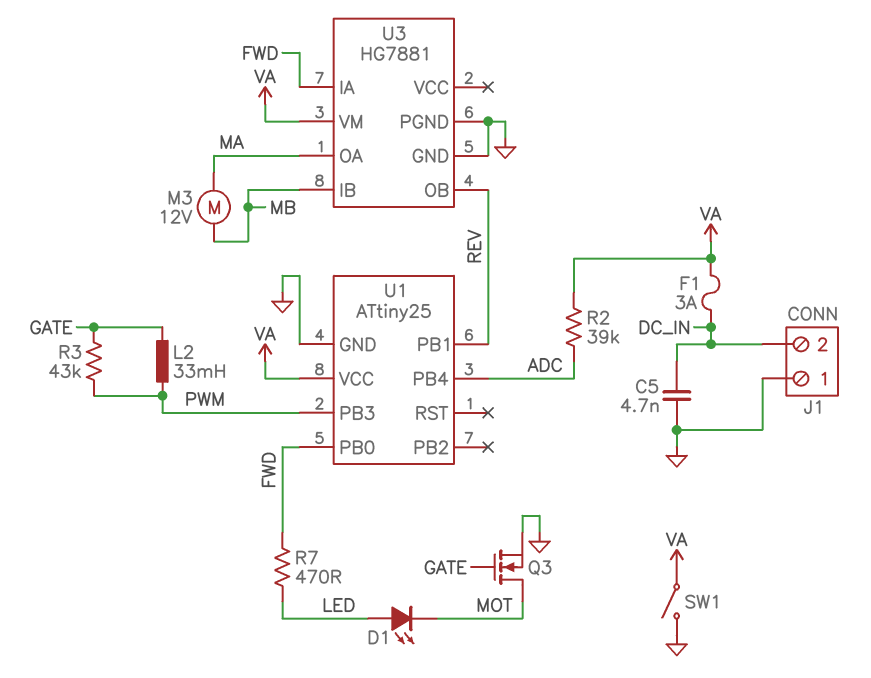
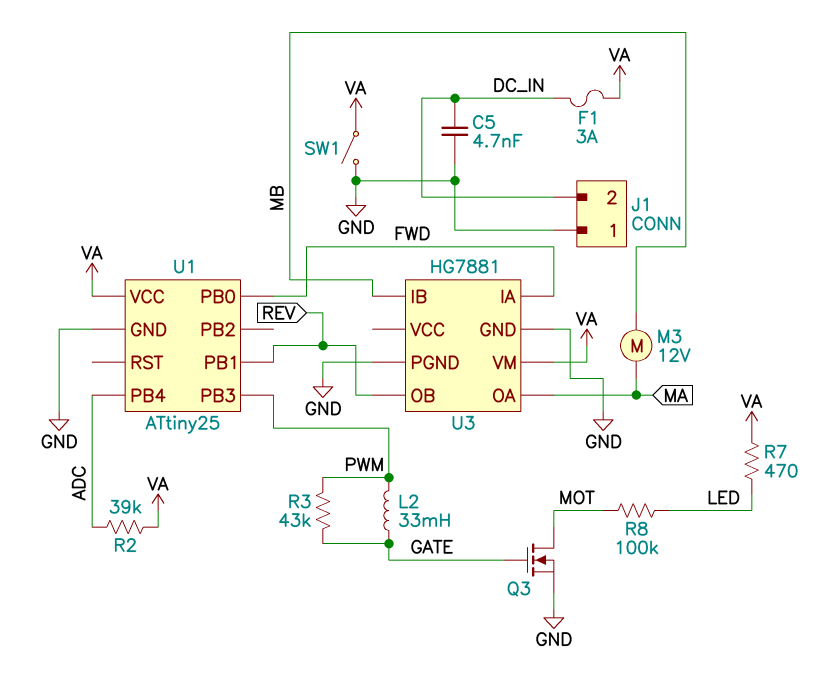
D1: LED (A LED, K MOT) -> none
R7: 470 (FWD, LED) -> 470 (LED, VA)
R8: none -> 100k (LED, MOT)

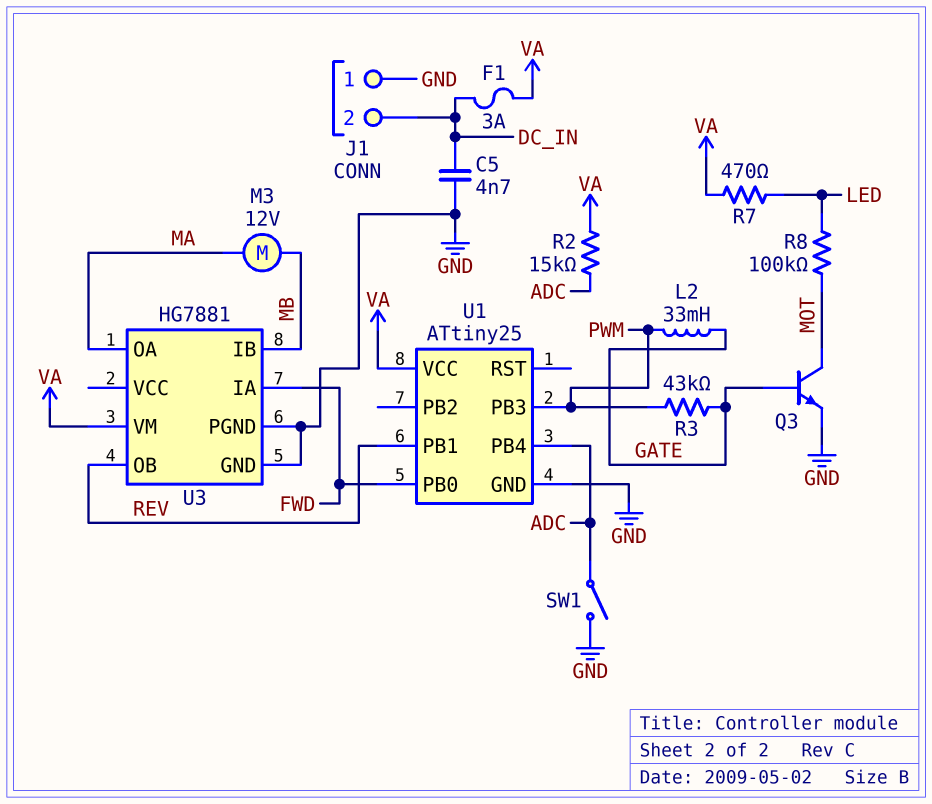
Q3: NMOS (G GATE, D MOT, S GND) -> NPN (B GATE, C MOT, E GND)
R2: 39k (ADC, VA) -> 15k (ADC, VA)
SW1: switch (GND, VA) -> switch (ADC, GND)

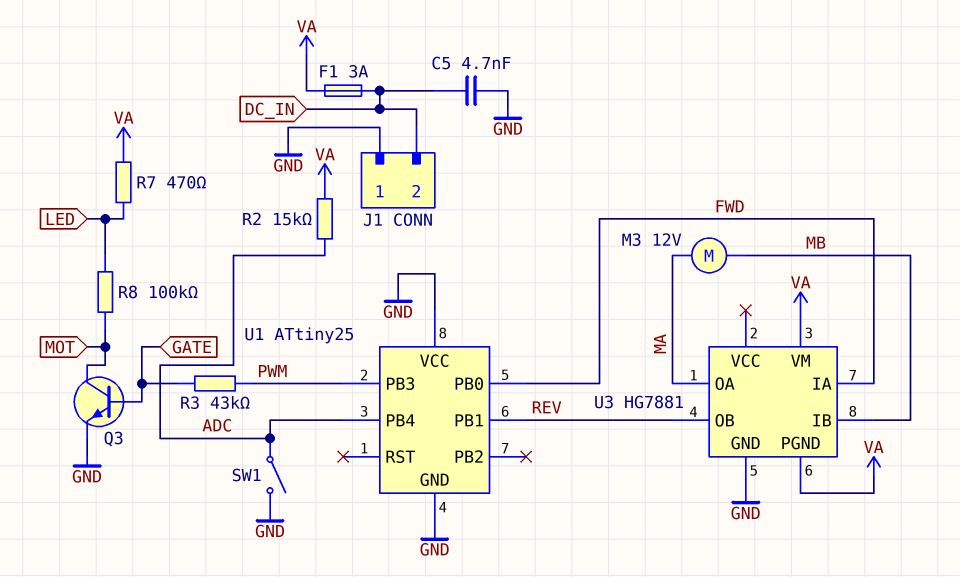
L2: 33mH (GATE, PWM) -> none
U1 pin VCC: VA -> GND
U3 pin PGND: GND -> VA

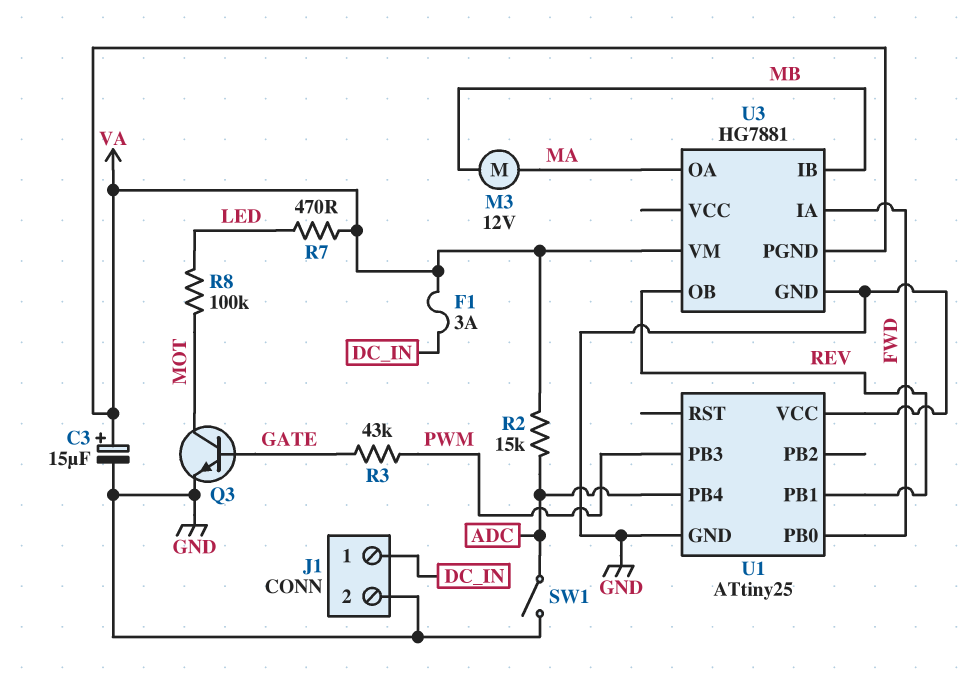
C3: none -> 15uF (plus VA, minus GND)
C5: 4.7nF (DC_IN, GND) -> none
J1 pin 1: GND -> DC_IN
J1 pin 2: DC_IN -> GND

